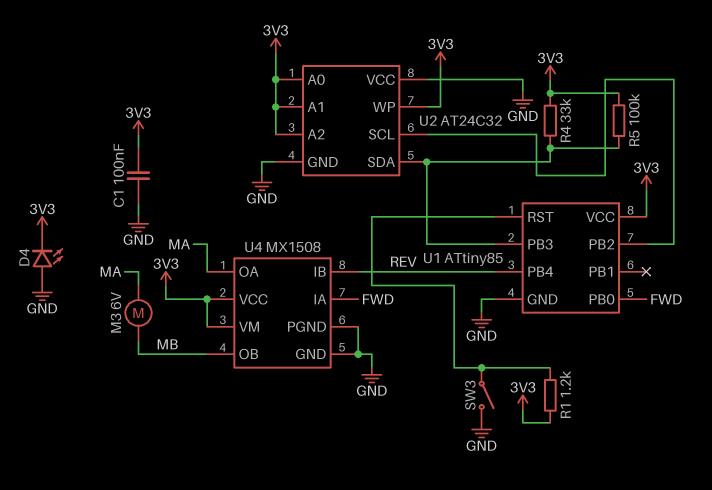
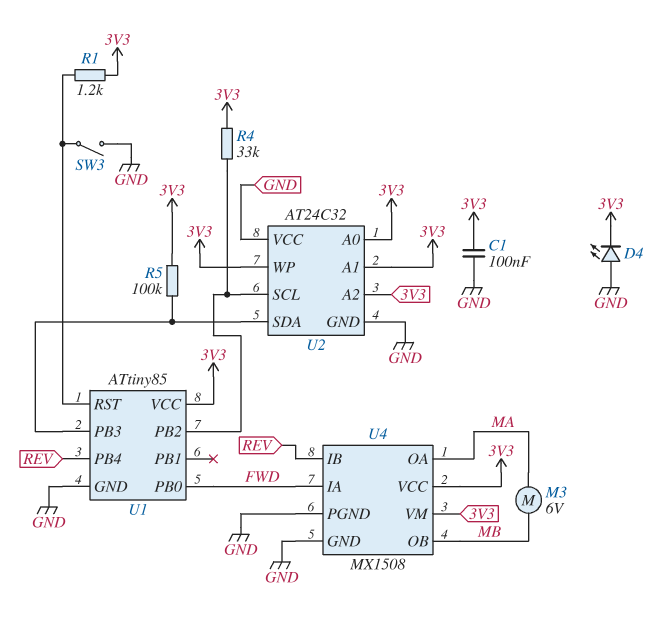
R4: 33k (3V3, U1/PB3) -> 33k (3V3, U1/PB2)

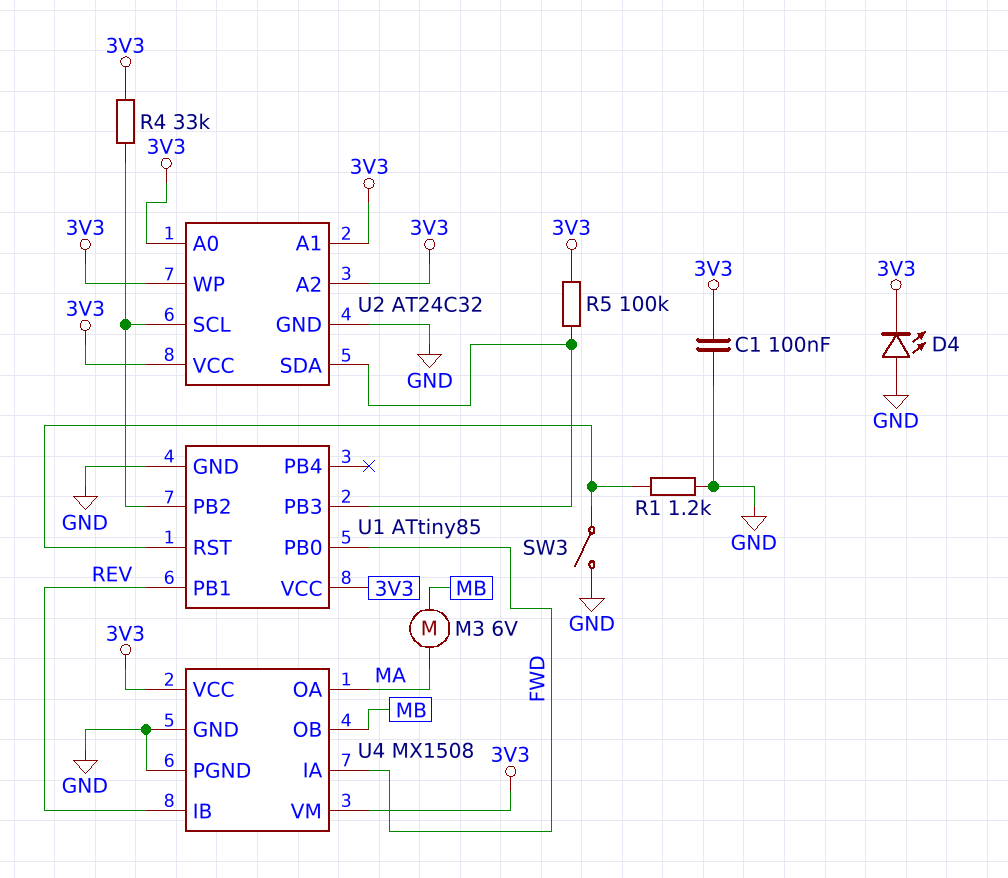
R1: 1.2k (3V3, U1/RST) -> 1.2k (GND, U1/RST)
U1 pin PB1: none -> REV
U1 pin PB4: REV -> none
U2 pin VCC: GND -> 3V3

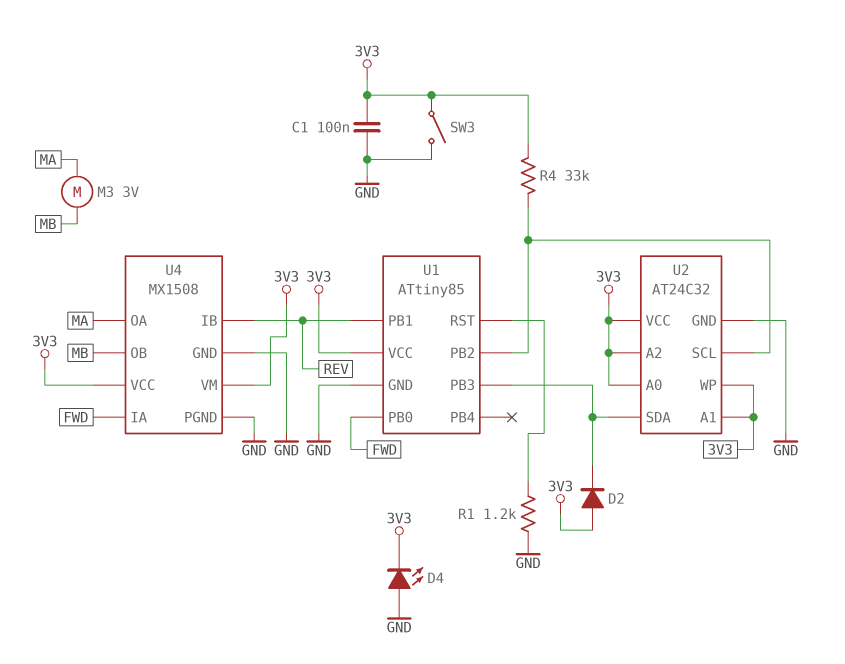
D2: none -> diode (A 3V3, K U1/PB3)
M3: motor 6V (MA, MB) -> motor 3V (MA, MB)
R5: 100k (3V3, U1/PB3) -> none
SW3: switch (GND, U1/RST) -> switch (3V3, GND)

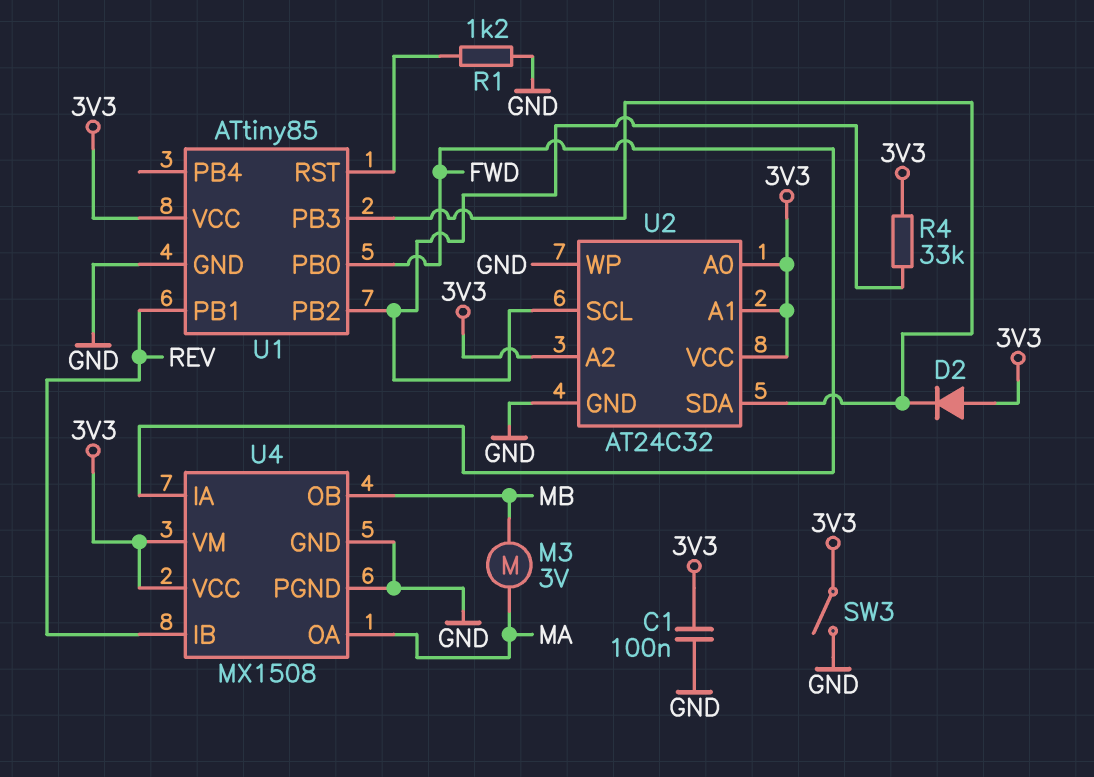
D4: LED (A GND, K 3V3) -> none
U2 pin WP: 3V3 -> GND

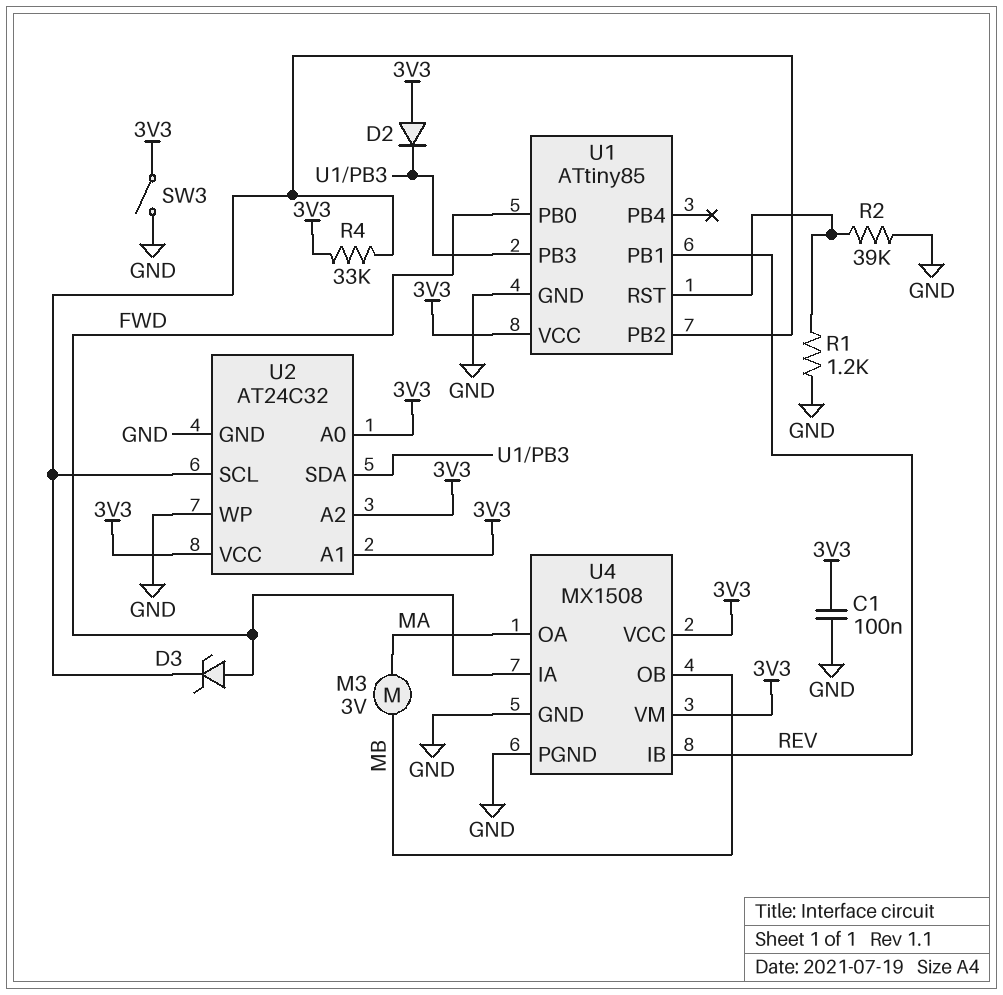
D3: none -> zener (A FWD, K U1/PB2)
R2: none -> 39k (GND, U1/RST)

